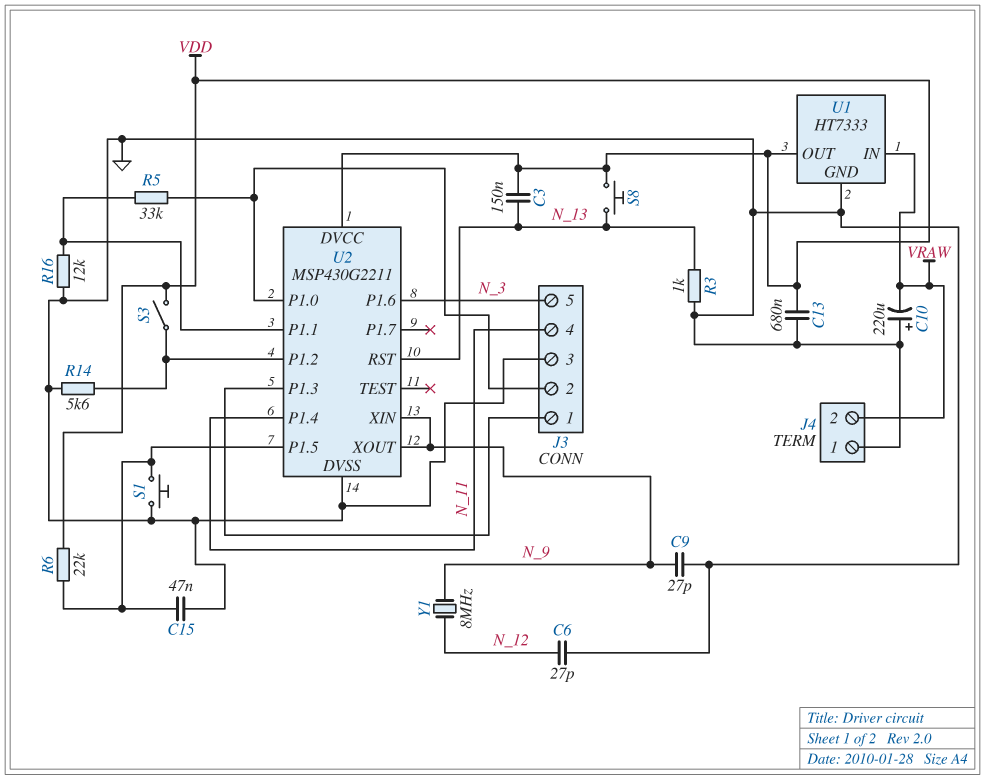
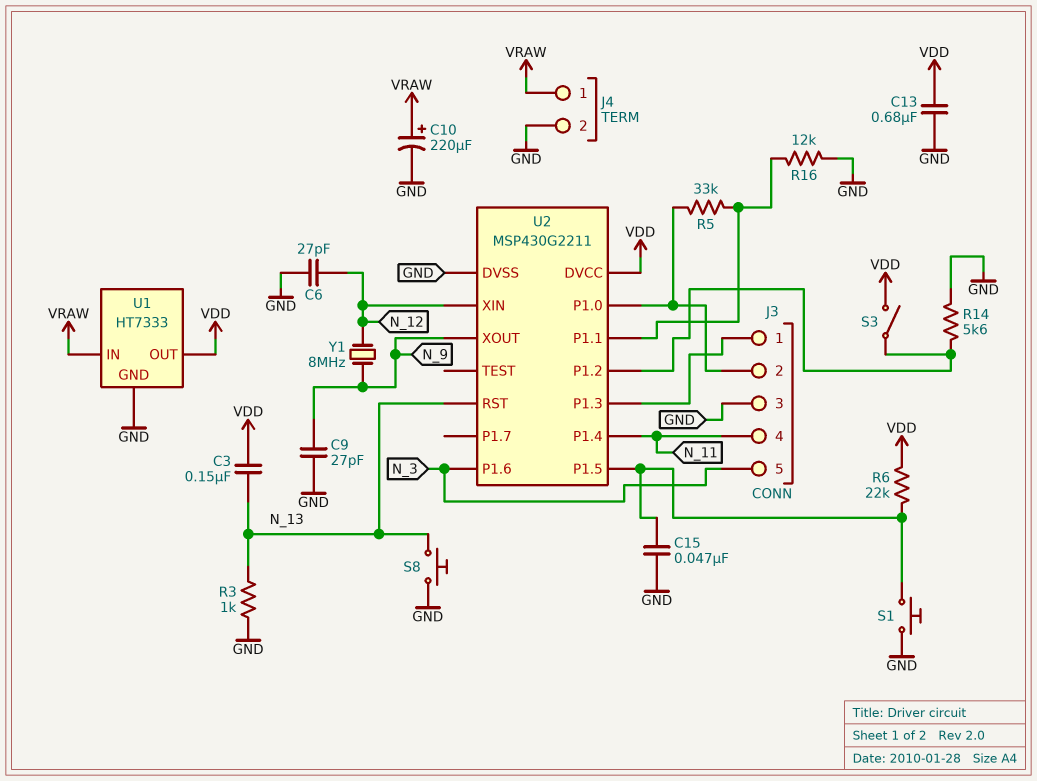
C10: 220uF (plus GND, minus VRAW) -> 220uF (plus VRAW, minus GND)
J4 pin 1: GND -> VRAW
J4 pin 2: VRAW -> GND
S8: button (N_13, VDD) -> button (GND, N_13)
U2 pin XIN: N_9 -> N_12

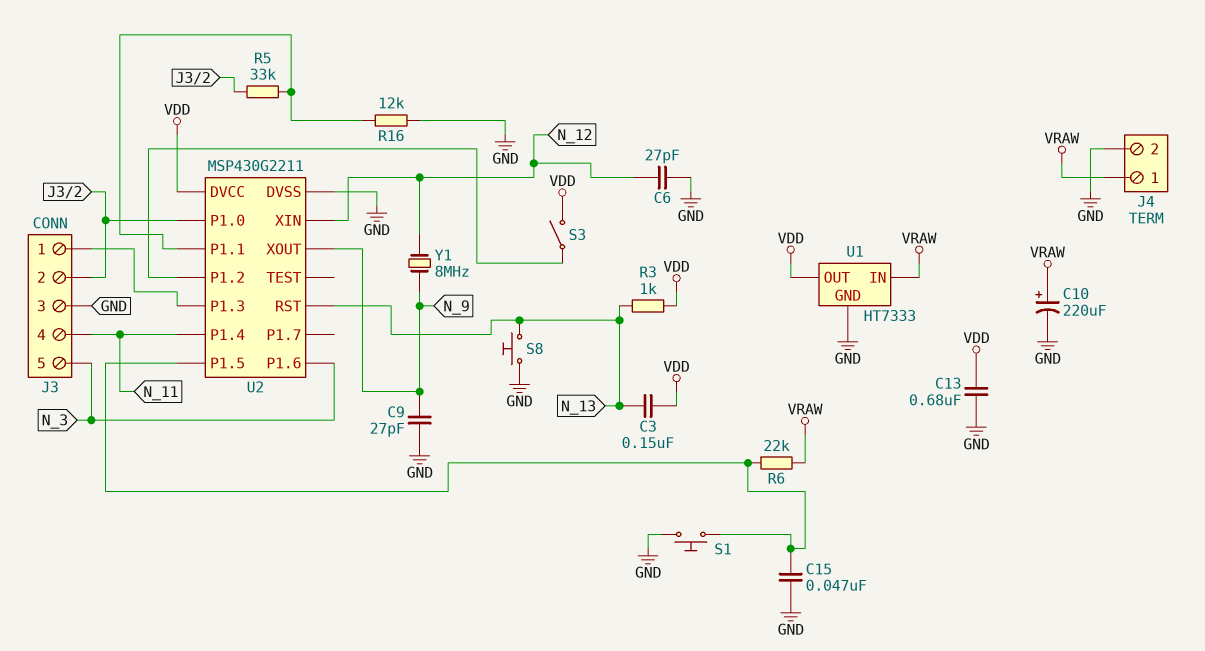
R3: 1k (GND, N_13) -> 1k (N_13, VDD)
R6: 22k (U2/P1.5, VDD) -> 22k (U2/P1.5, VRAW)
R14: 5.6k (GND, U2/P1.2) -> none

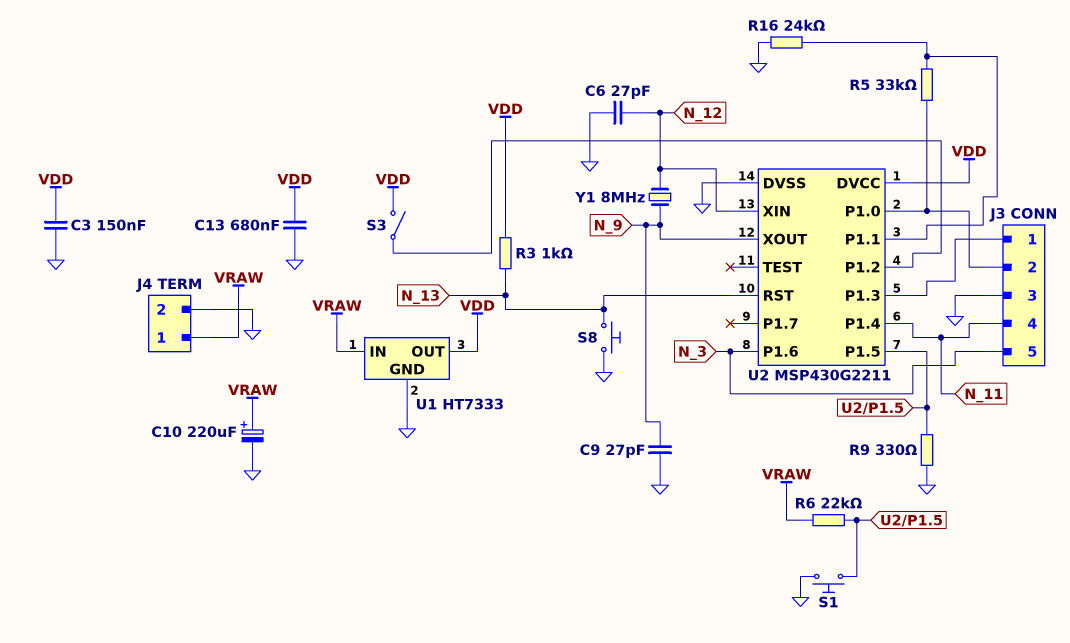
C3: 150nF (N_13, VDD) -> 150nF (GND, VDD)
C15: 47nF (GND, U2/P1.5) -> none
R9: none -> 330 (GND, U2/P1.5)
R16: 12k (GND, U2/P1.1) -> 24k (GND, U2/P1.1)

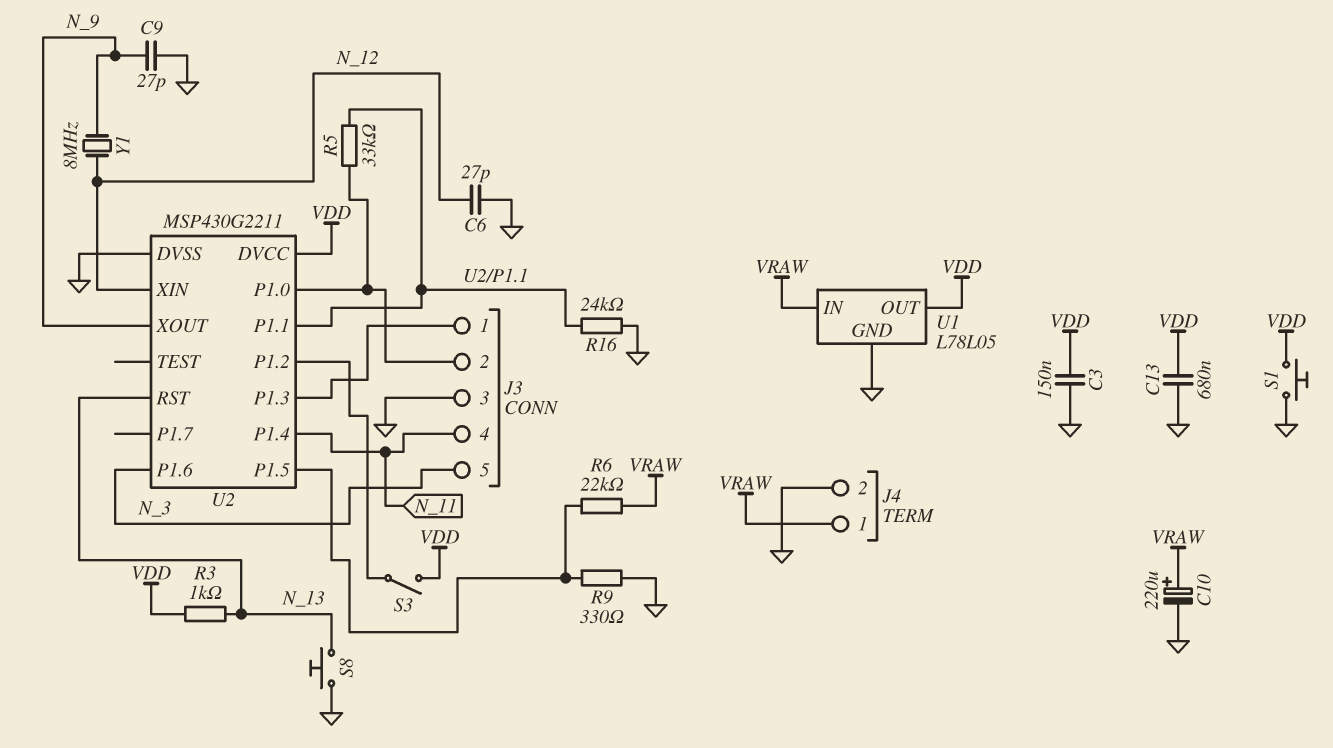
S1: button (GND, U2/P1.5) -> button (GND, VDD)
U1: HT7333 -> L78L05

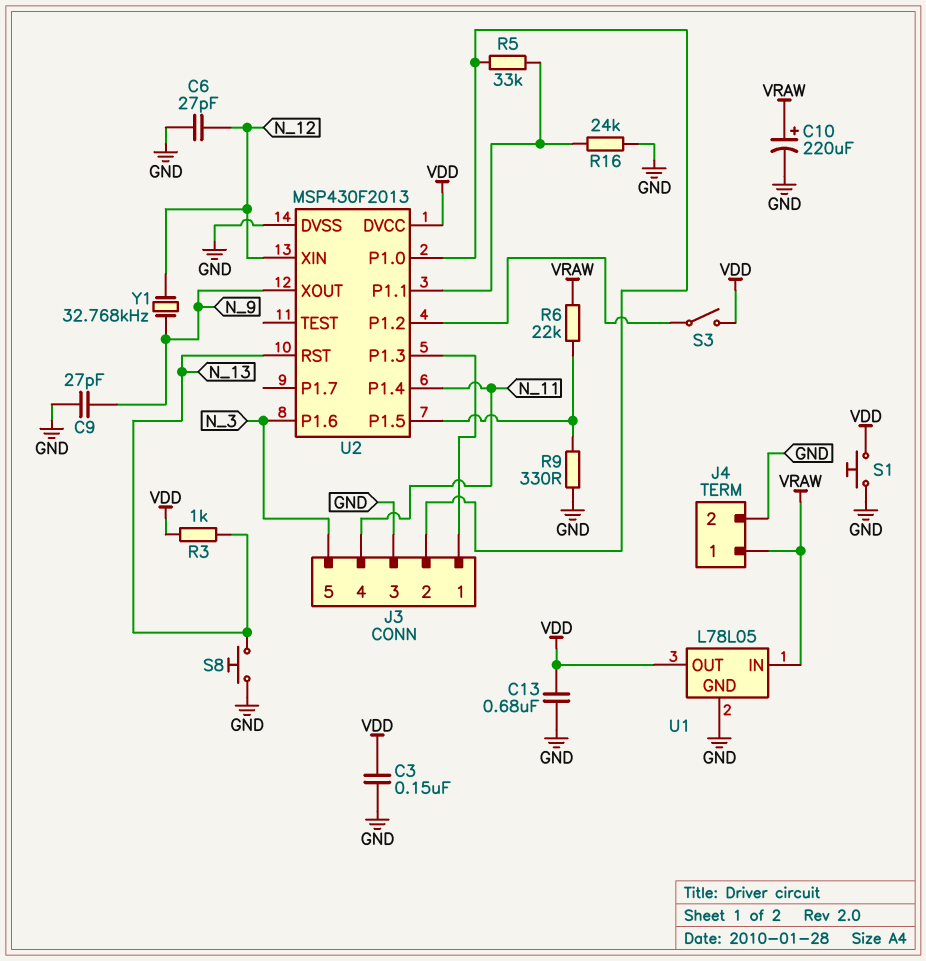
U2: MSP430G2211 -> MSP430F2013
Y1: 8MHz (N_9, N_12) -> 32.768kHz (N_9, N_12)

